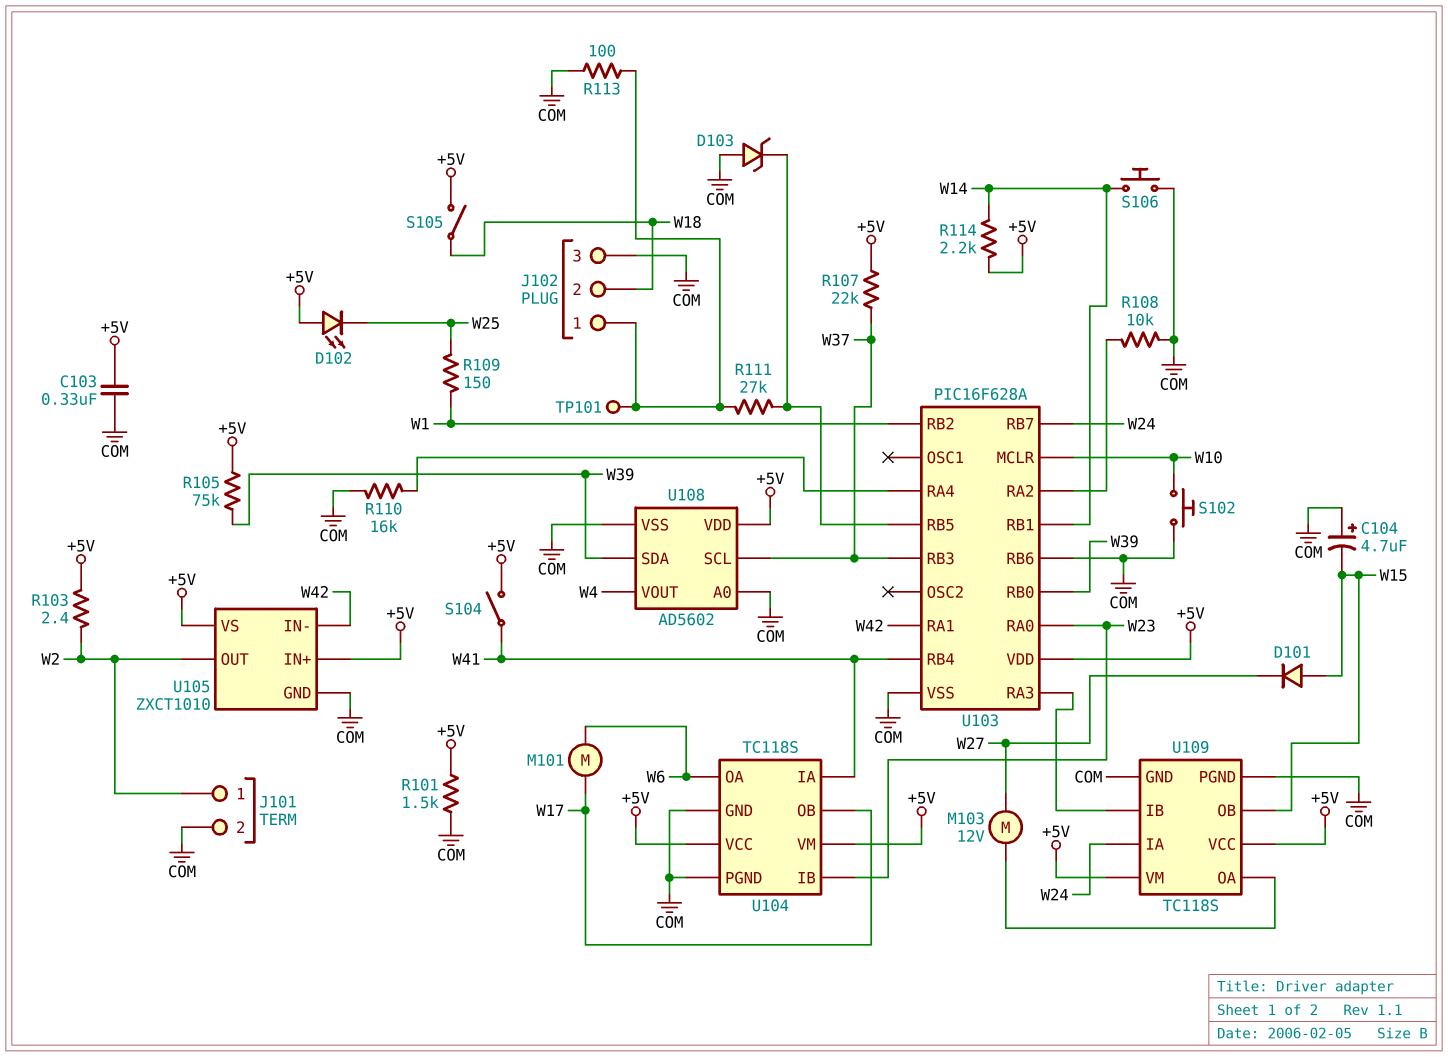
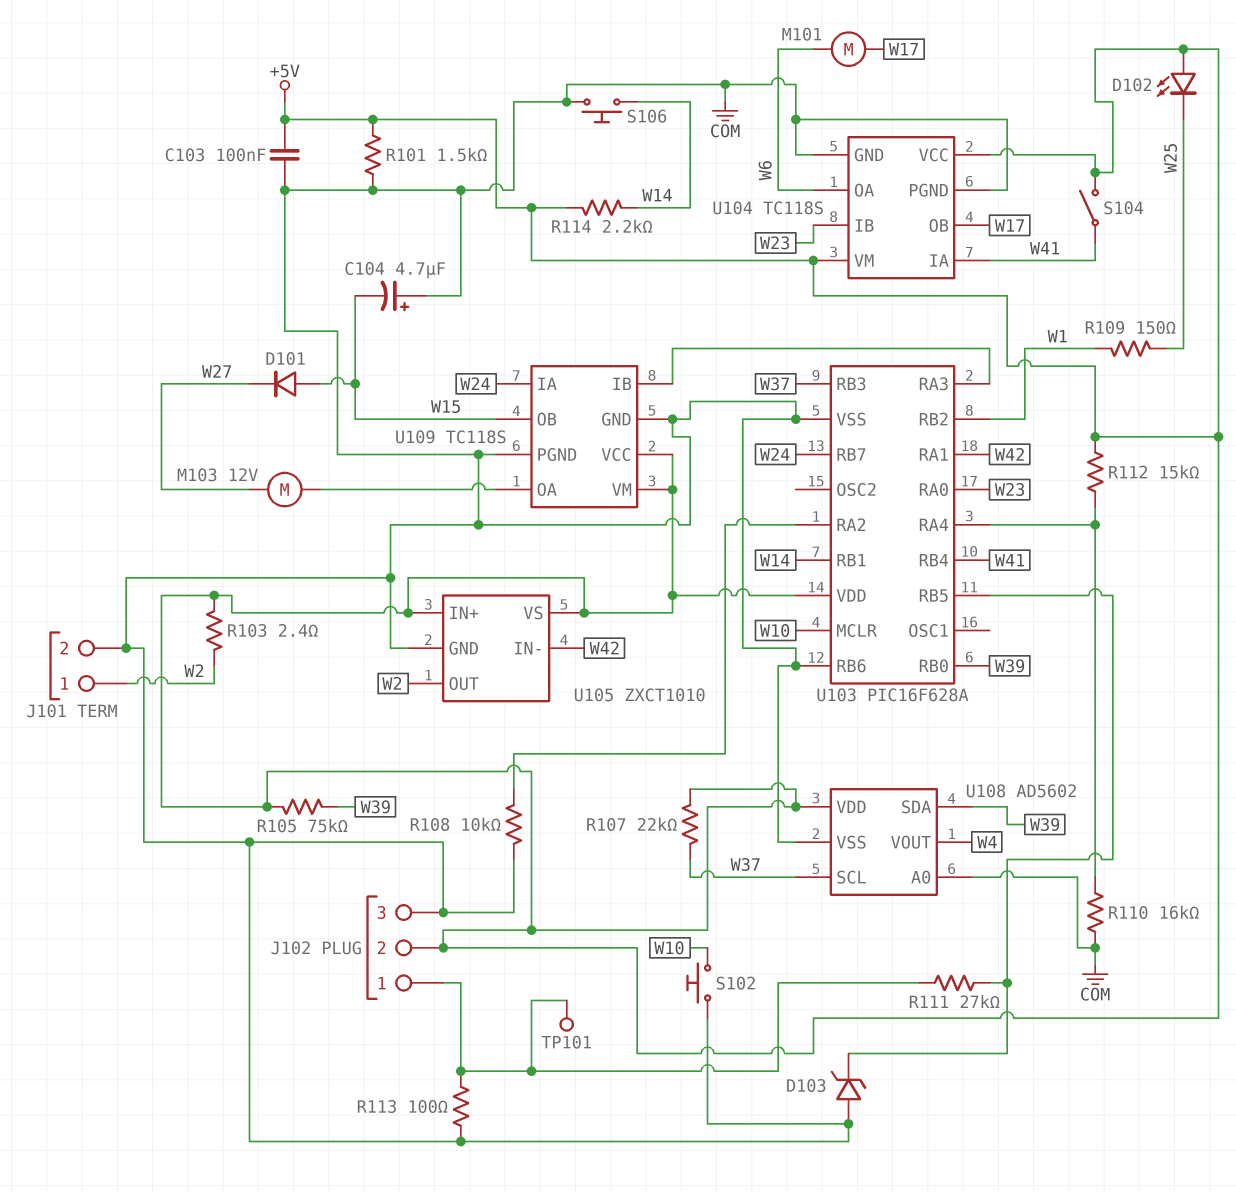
C103: 330nF (+5V, COM) -> 100nF (+5V, COM)
J102 pin 2: W18 -> +5V
R112: none -> 15k (+5V, U103/RA4)
S105: switch (+5V, W18) -> none

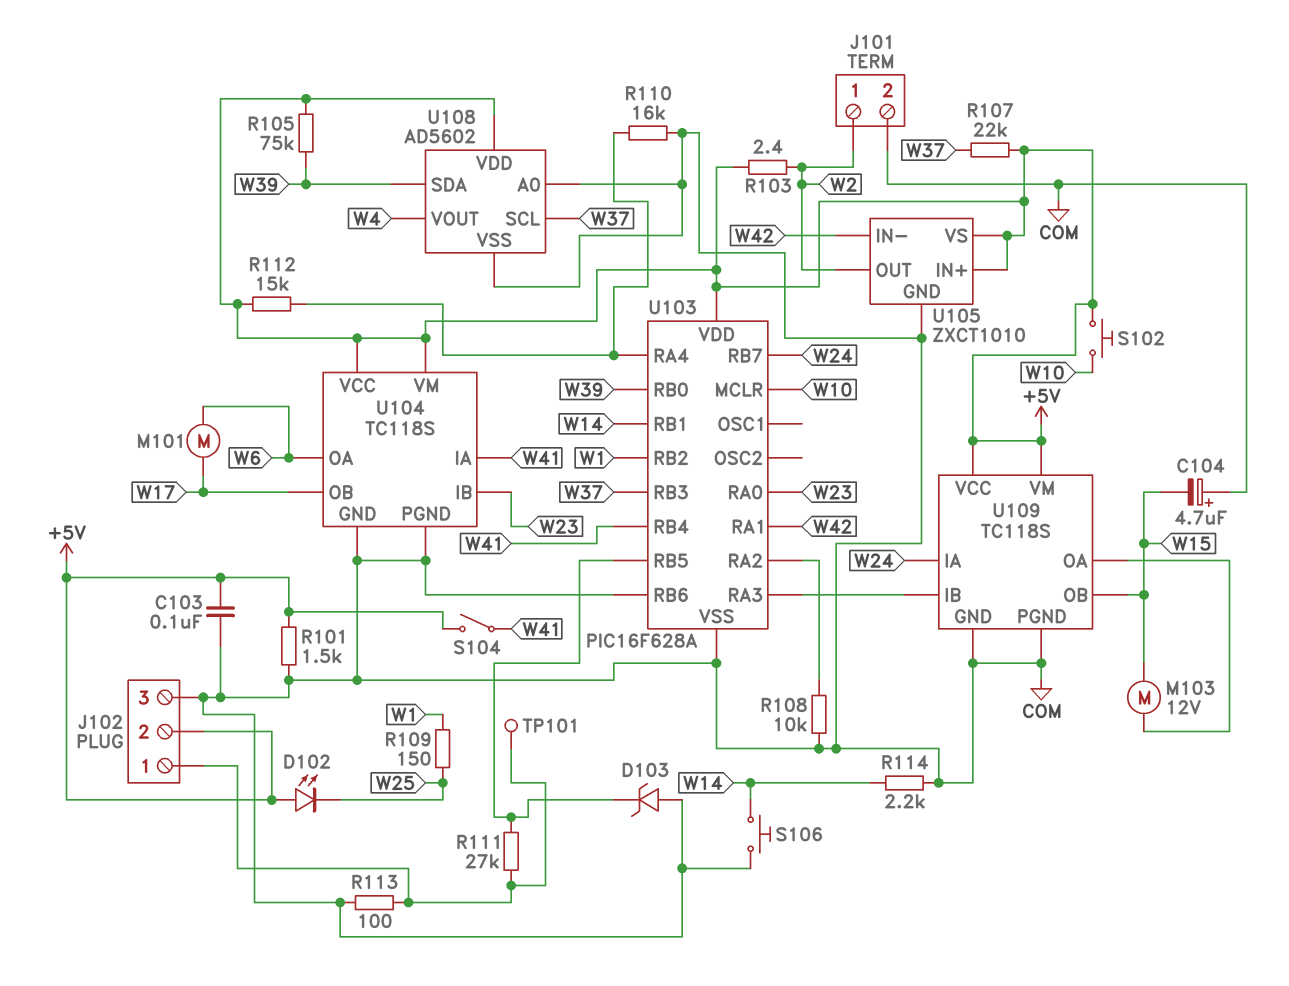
D101: diode (A W15, K W27) -> none
M103: motor 12V (U109/OA, W27) -> motor 12V (U109/OA, W15)
R114: 2.2k (+5V, W14) -> 2.2k (COM, W14)
S102: button (COM, W10) -> button (+5V, W10)

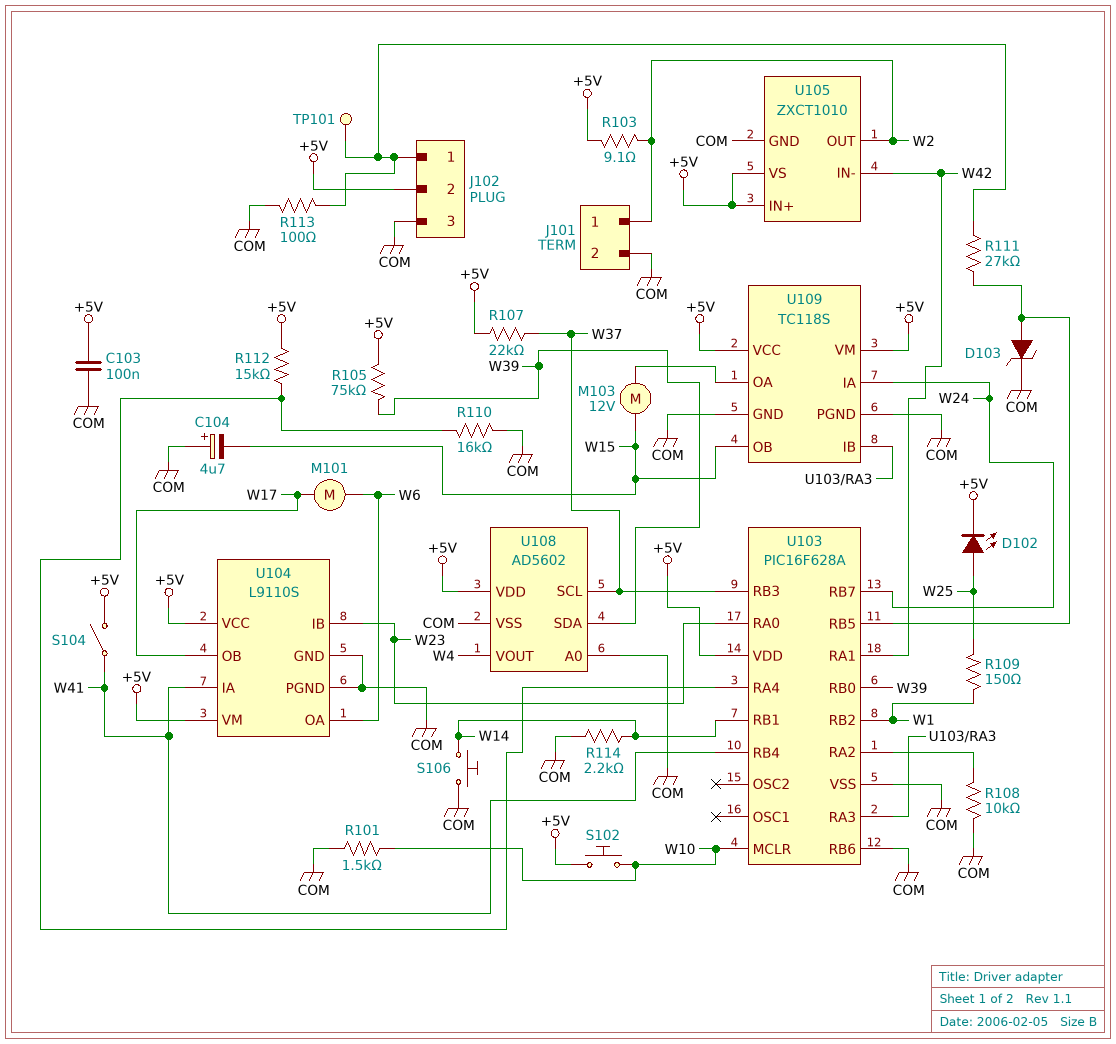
D102: LED (A +5V, K W25) -> LED (A W25, K +5V)
D103: zener (A COM, K U103/RB5) -> zener (A U103/RB5, K COM)
R101: 1.5k (+5V, COM) -> 1.5k (COM, W10)
R103: 2.4 (+5V, W2) -> 9.1 (+5V, W2)
U104: TC118S -> L9110S

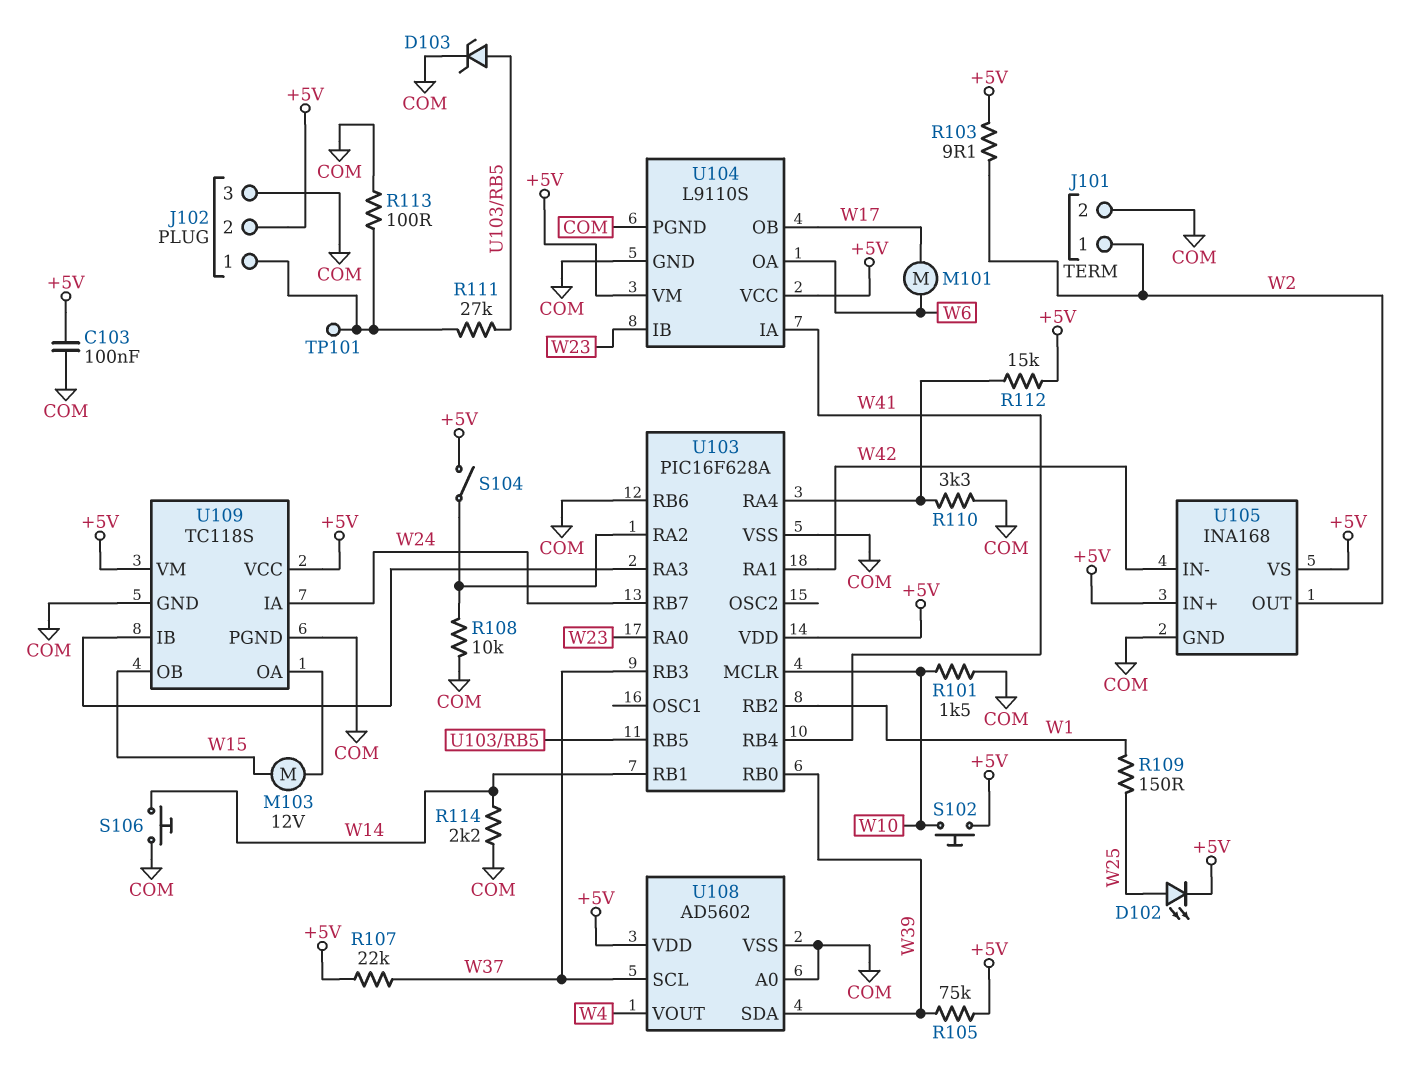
C104: 4.7uF (plus COM, minus W15) -> none
R110: 16k (COM, U103/RA4) -> 3.3k (COM, U103/RA4)
S104: switch (+5V, W41) -> switch (+5V, U103/RA2)
U105: ZXCT1010 -> INA168

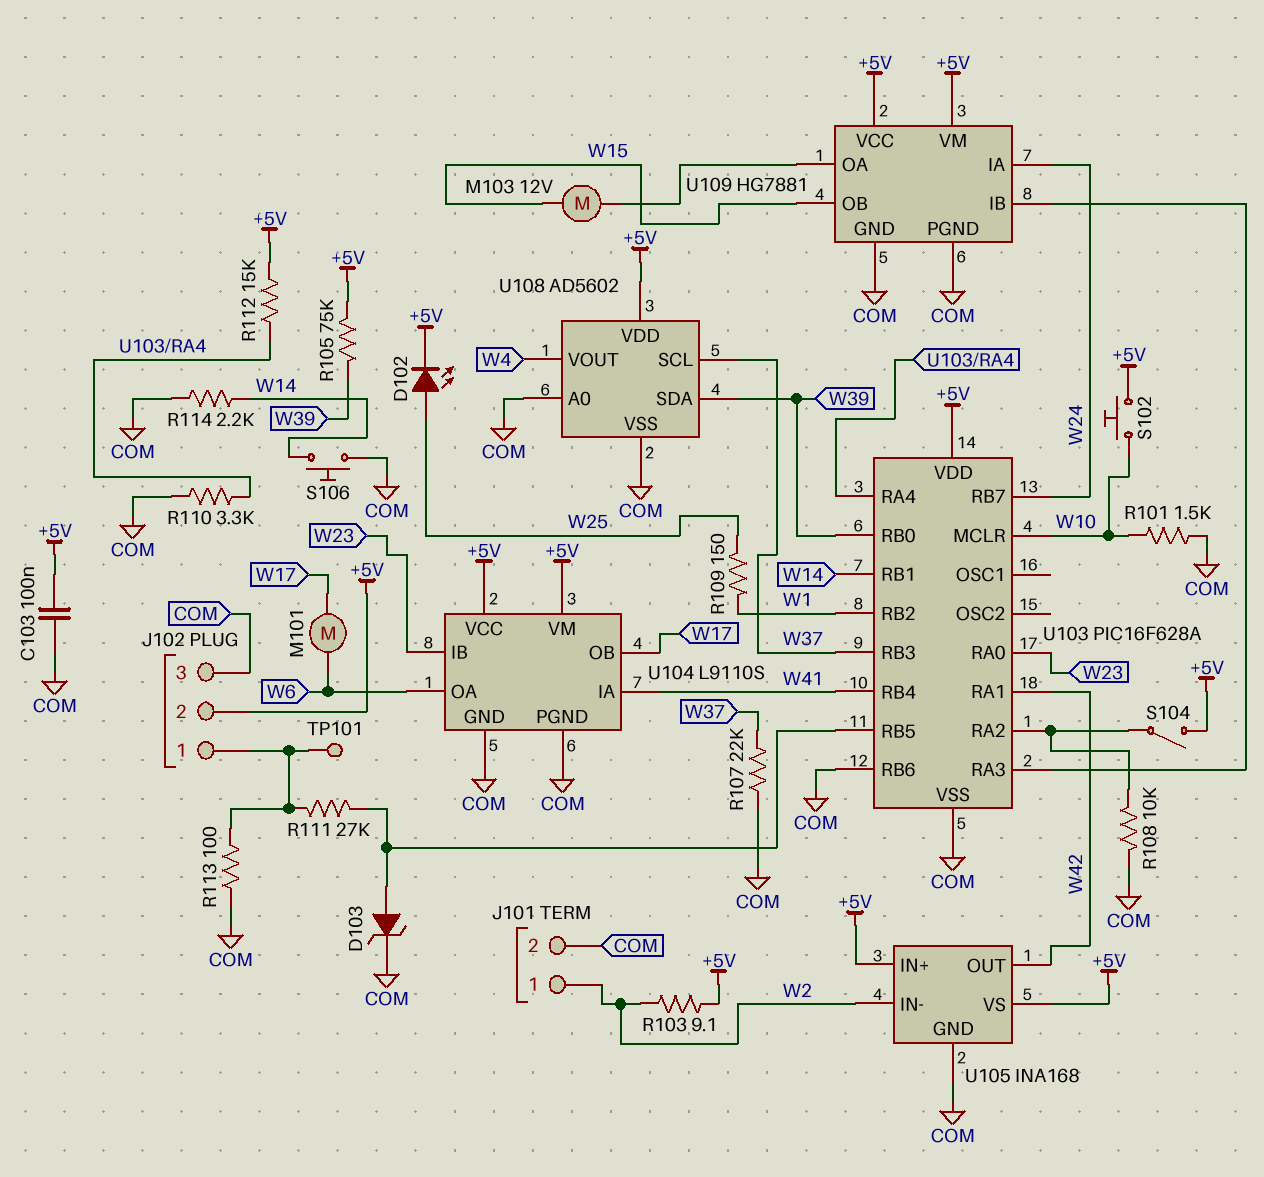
R107: 22k (+5V, W37) -> 22k (COM, W37)
U105 pin IN-: W42 -> W2
U105 pin OUT: W2 -> W42
U109: TC118S -> HG7881

